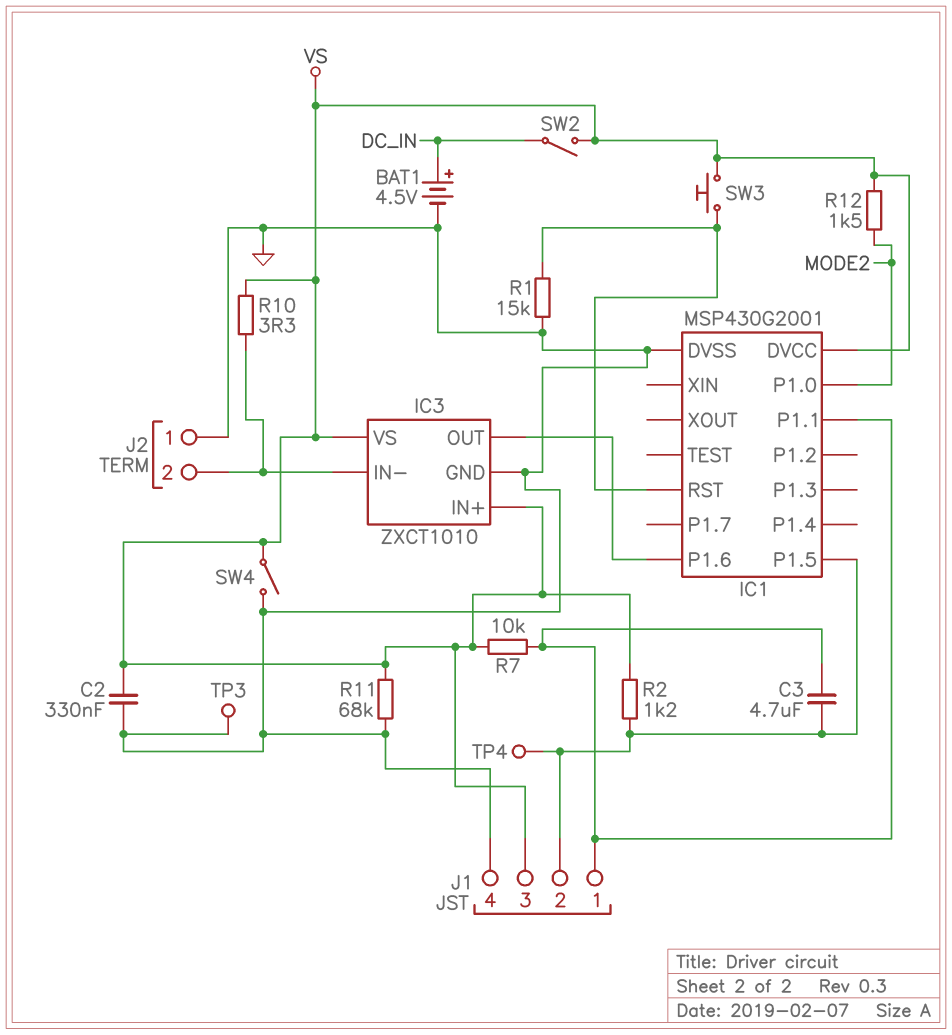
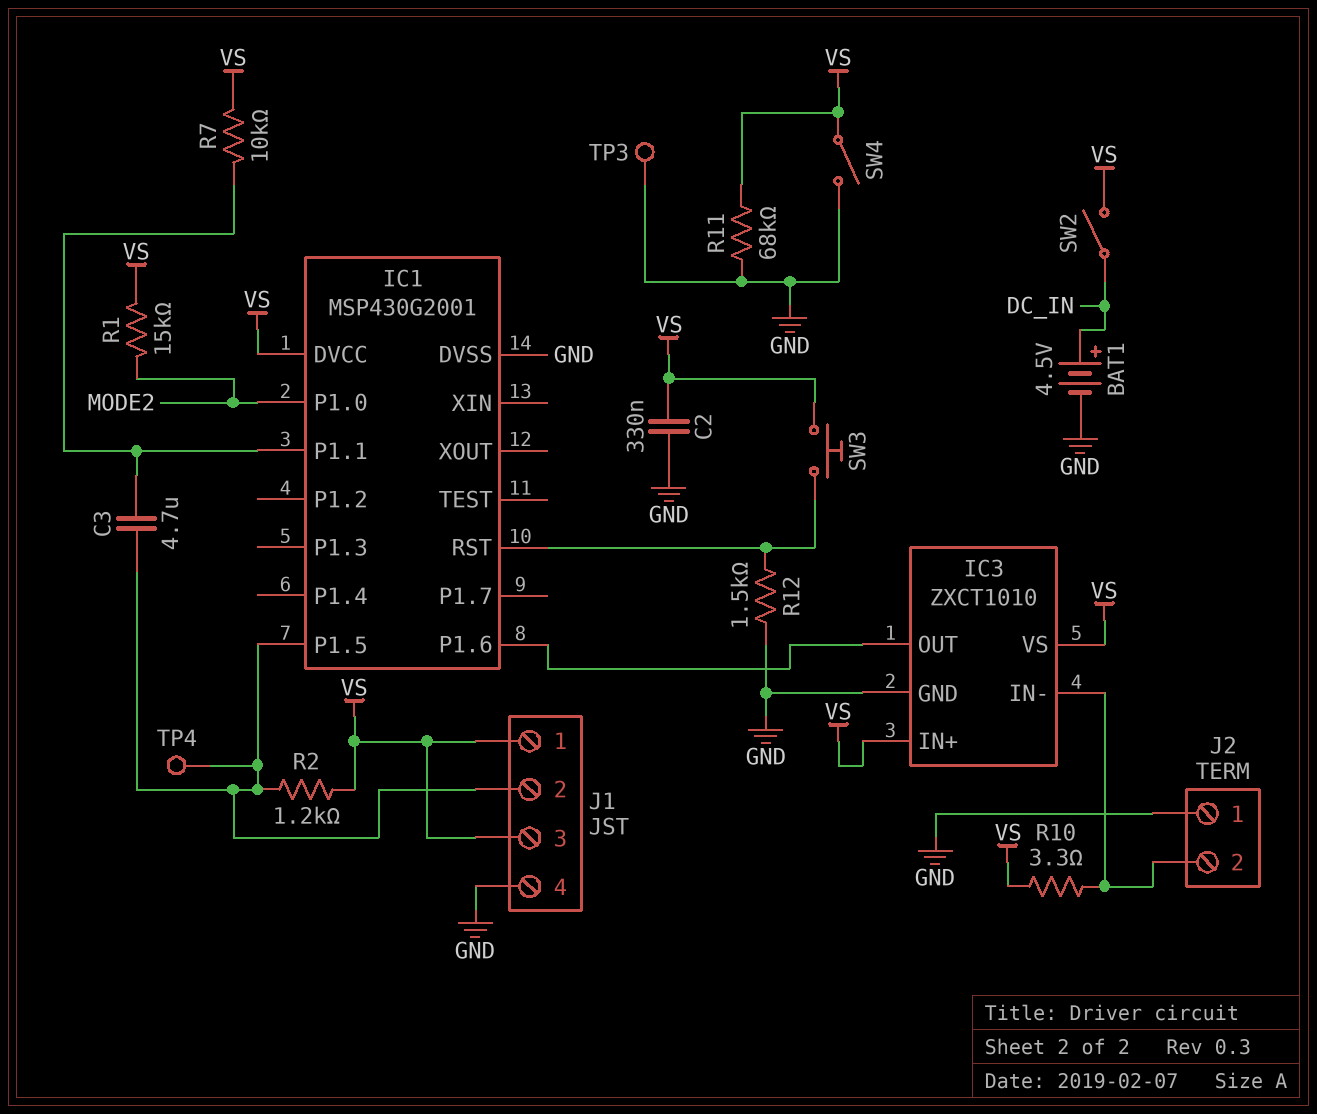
J1 pin 1: IC1/P1.1 -> VS
R1: 15k (GND, IC1/RST) -> 15k (MODE2, VS)
R12: 1.5k (MODE2, VS) -> 1.5k (GND, IC1/RST)

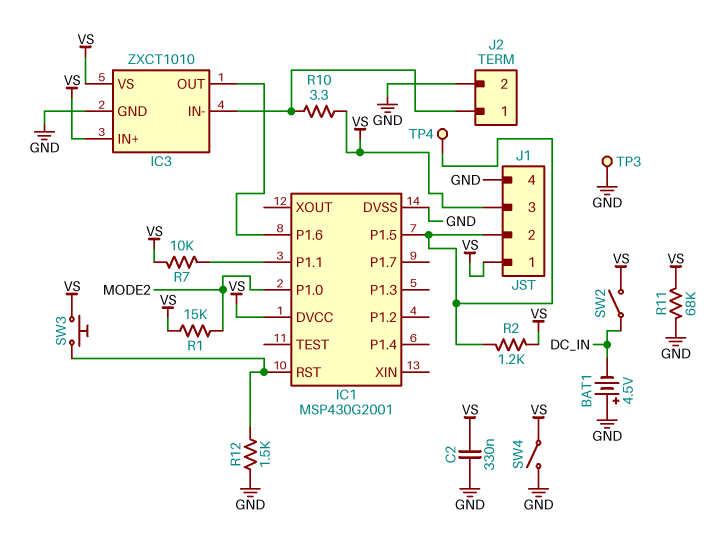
BAT1: 4.5V (plus DC_IN, minus GND) -> 4.5V (plus GND, minus DC_IN)
C3: 4.7uF (IC1/P1.1, IC1/P1.5) -> none
J2 pin 1: GND -> IC3/IN-
J2 pin 2: IC3/IN- -> GND

